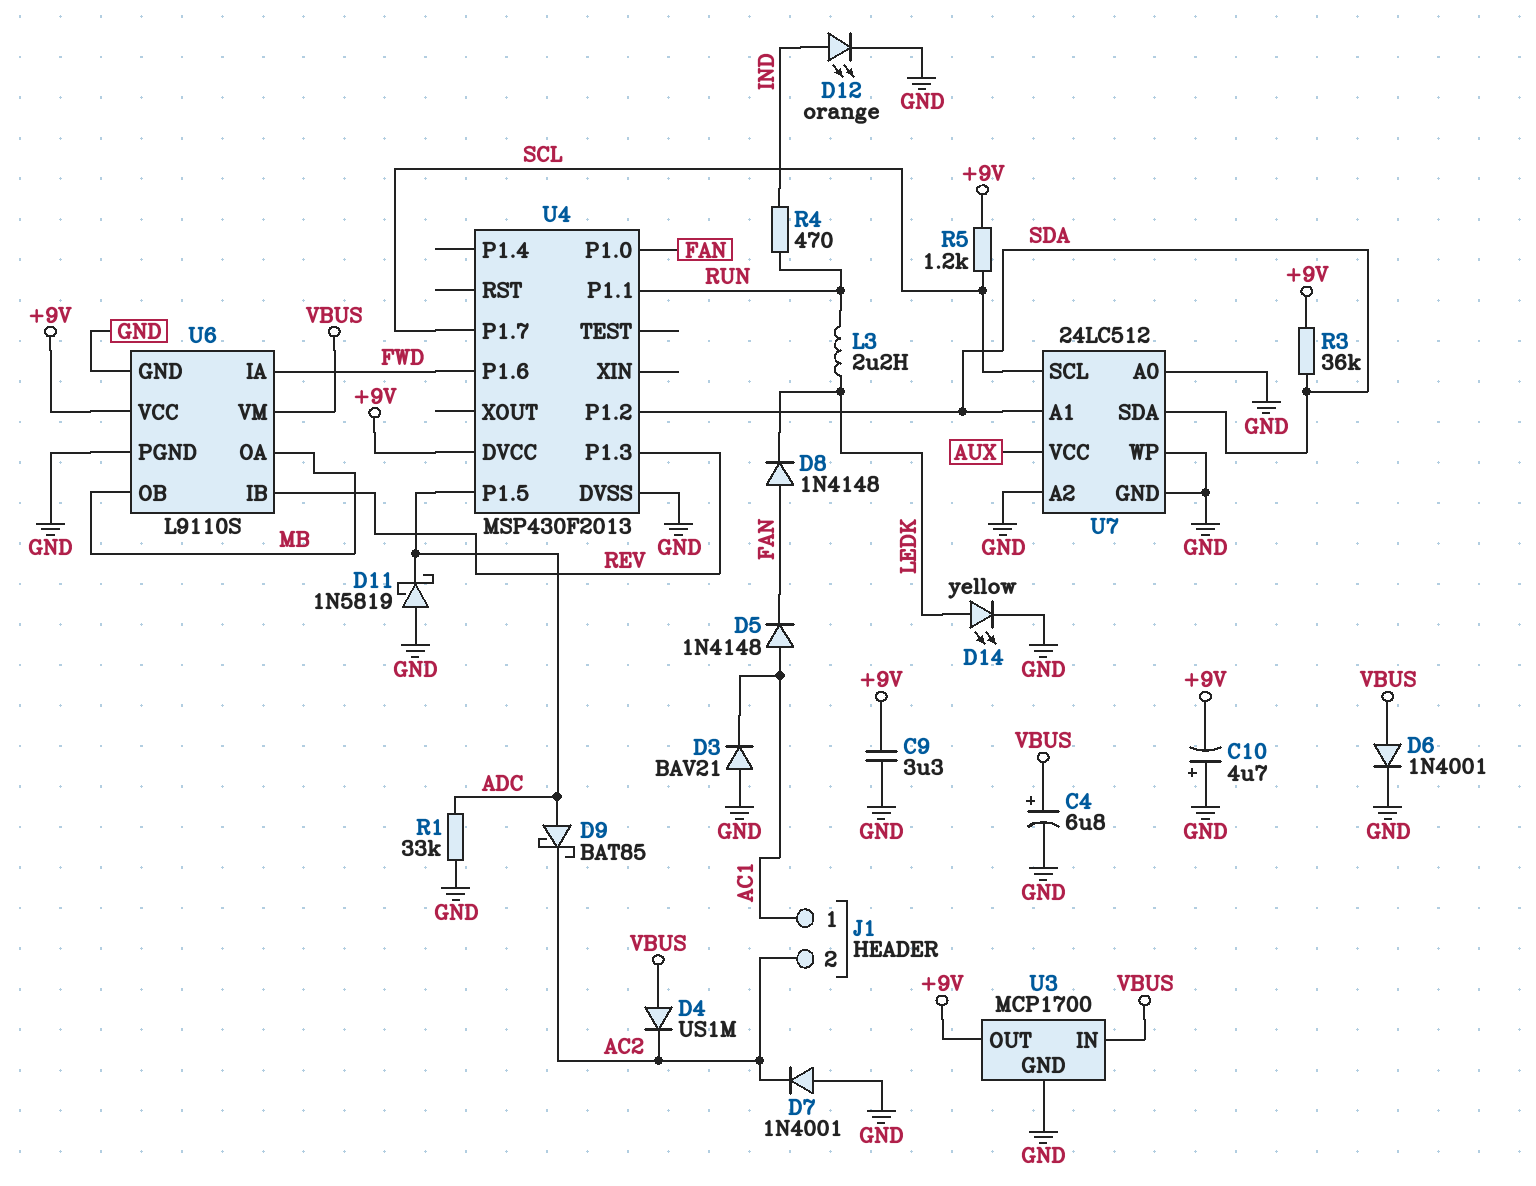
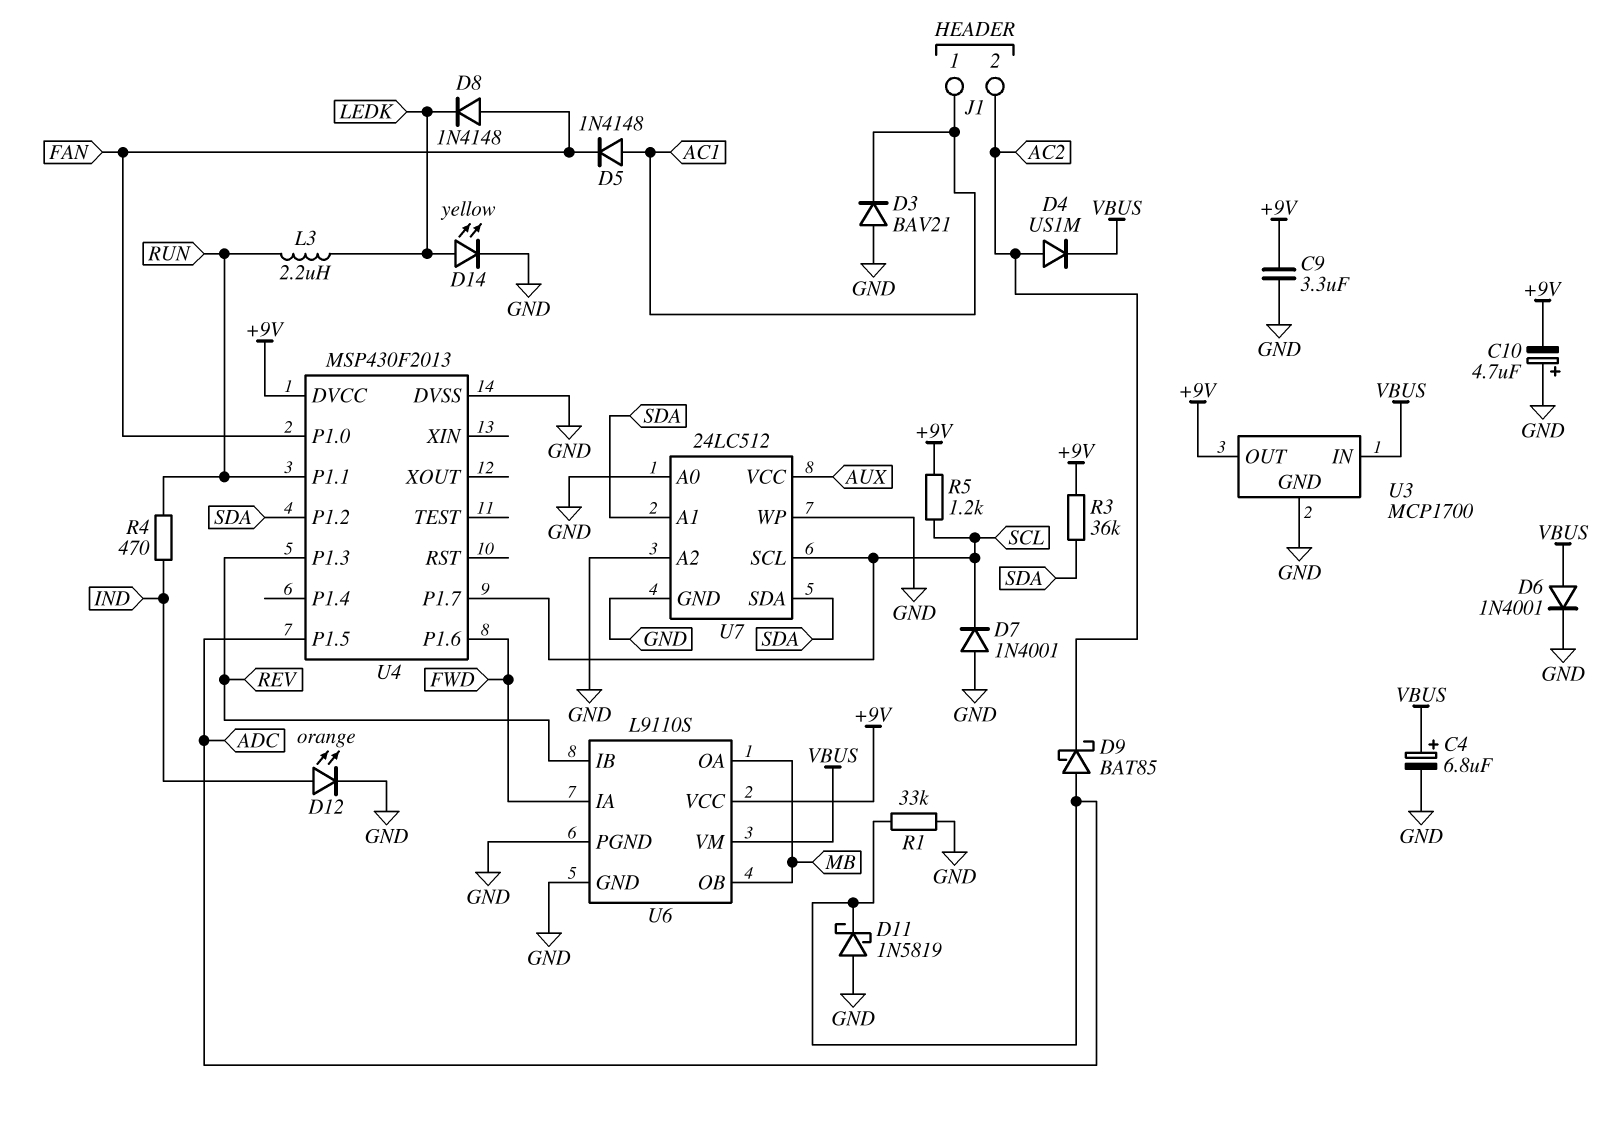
D4: diode US1M (A VBUS, K AC2) -> diode US1M (A AC2, K VBUS)
D7: diode 1N4001 (A GND, K AC2) -> diode 1N4001 (A GND, K SCL)

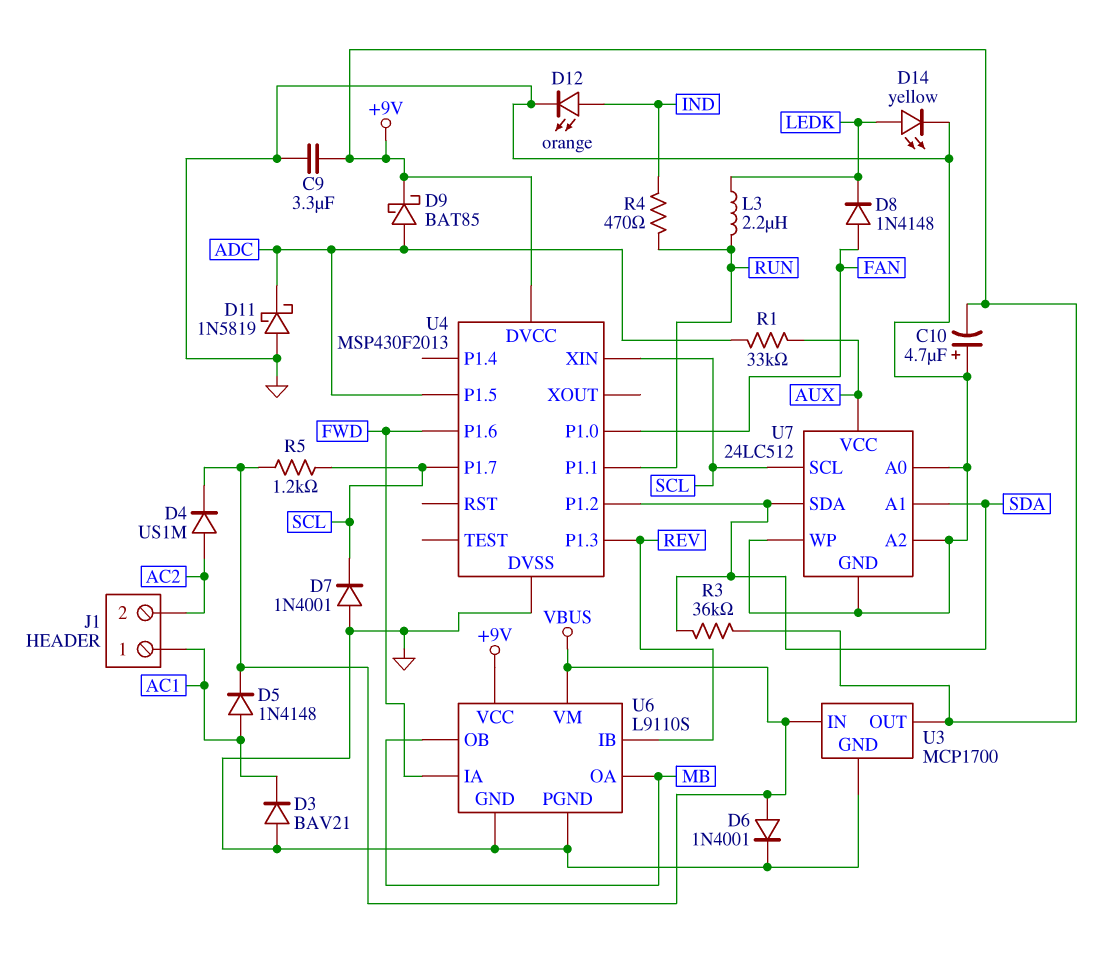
C4: 6.8uF (plus VBUS, minus GND) -> none
D5: diode 1N4148 (A AC1, K FAN) -> diode 1N4148 (A AC1, K VBUS)
D9: schottky BAT85 (A ADC, K AC2) -> schottky BAT85 (A ADC, K +9V)
R1: 33k (ADC, GND) -> 33k (ADC, AUX)
R5: 1.2k (+9V, SCL) -> 1.2k (SCL, VBUS)
U4 pin XIN: none -> SCL

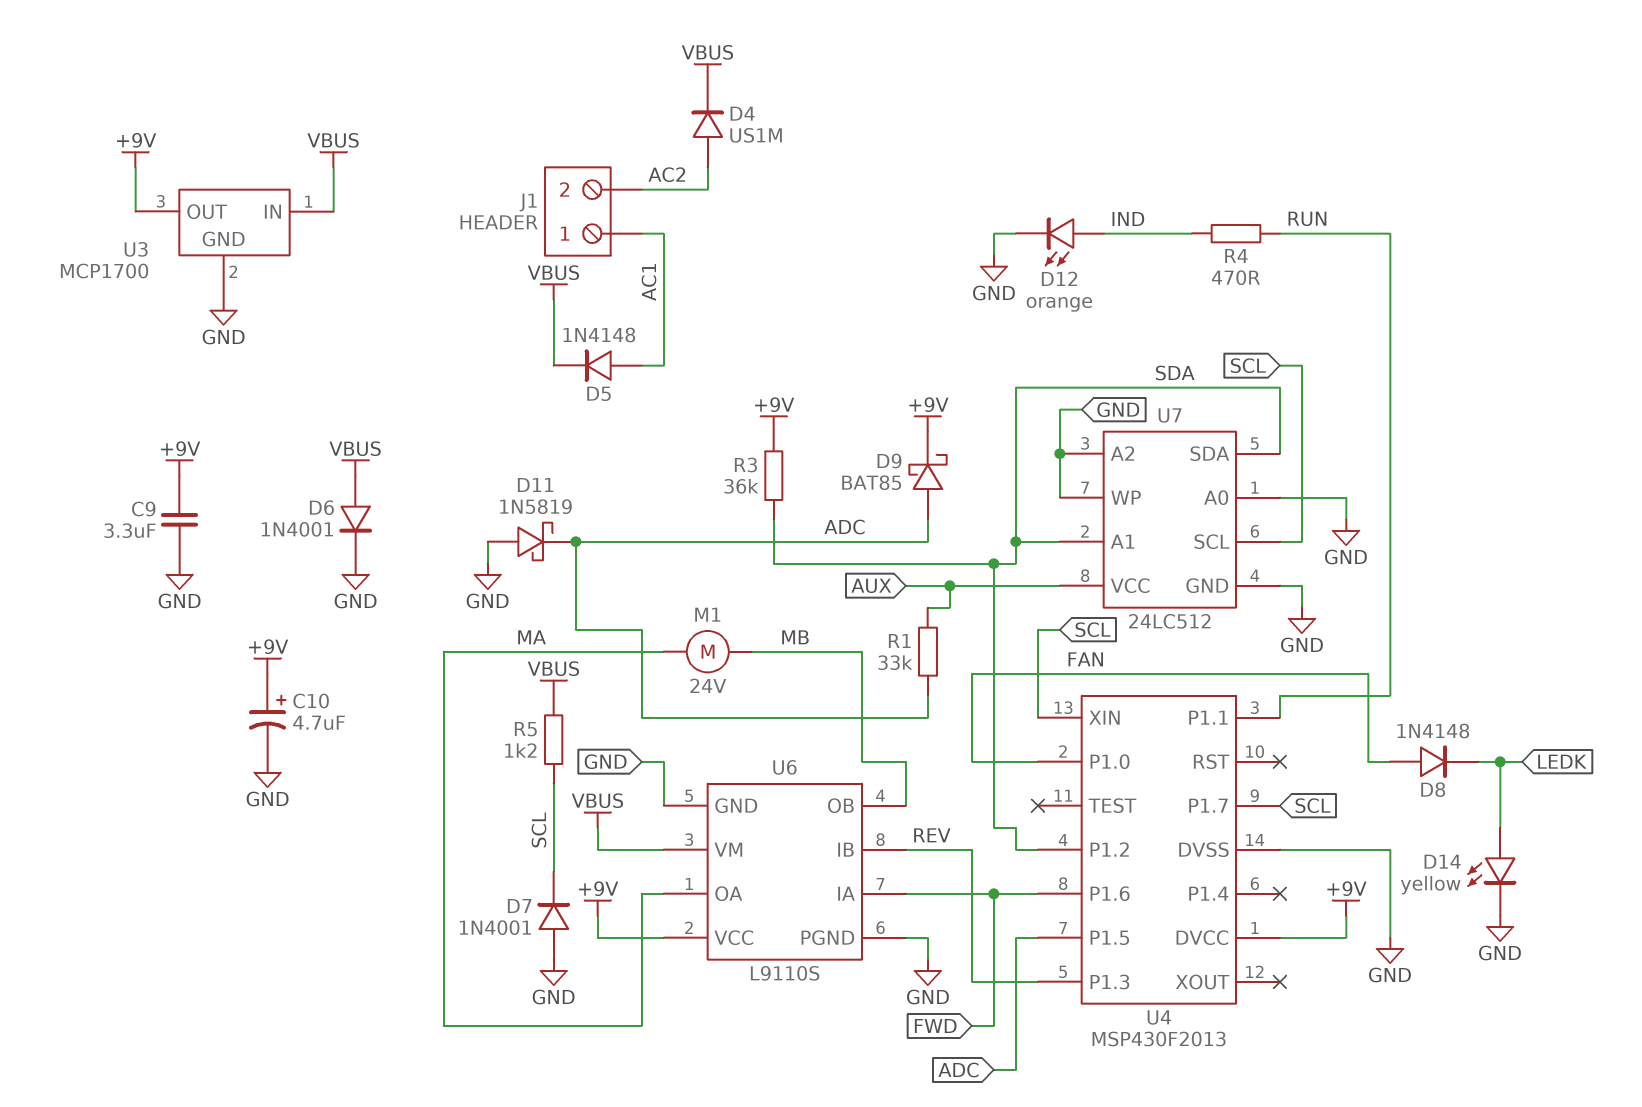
C10: 4.7uF (plus GND, minus +9V) -> 4.7uF (plus +9V, minus GND)
D3: diode BAV21 (A GND, K AC1) -> none
L3: 2.2uH (LEDK, RUN) -> none
M1: none -> motor 24V (MA, MB)
U6 pin OA: MB -> MA

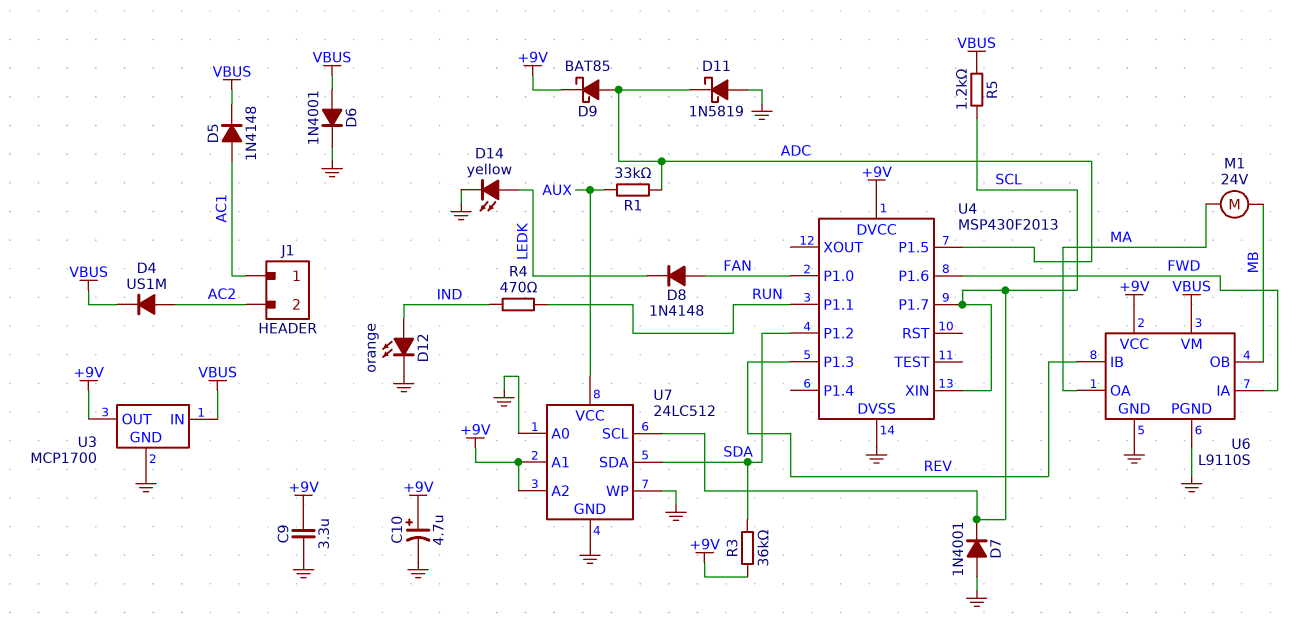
U7 pin A1: SDA -> +9V
U7 pin A2: GND -> +9V

